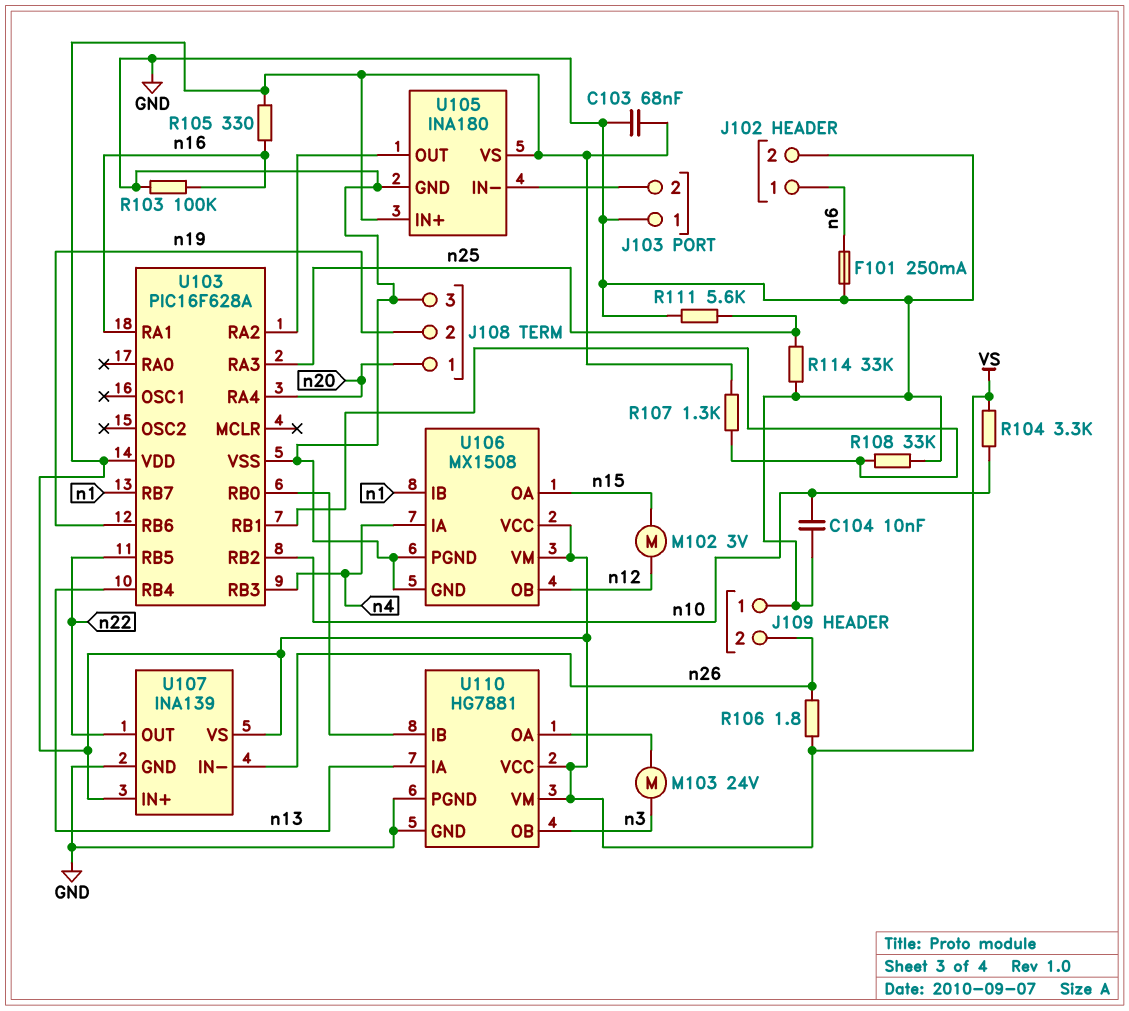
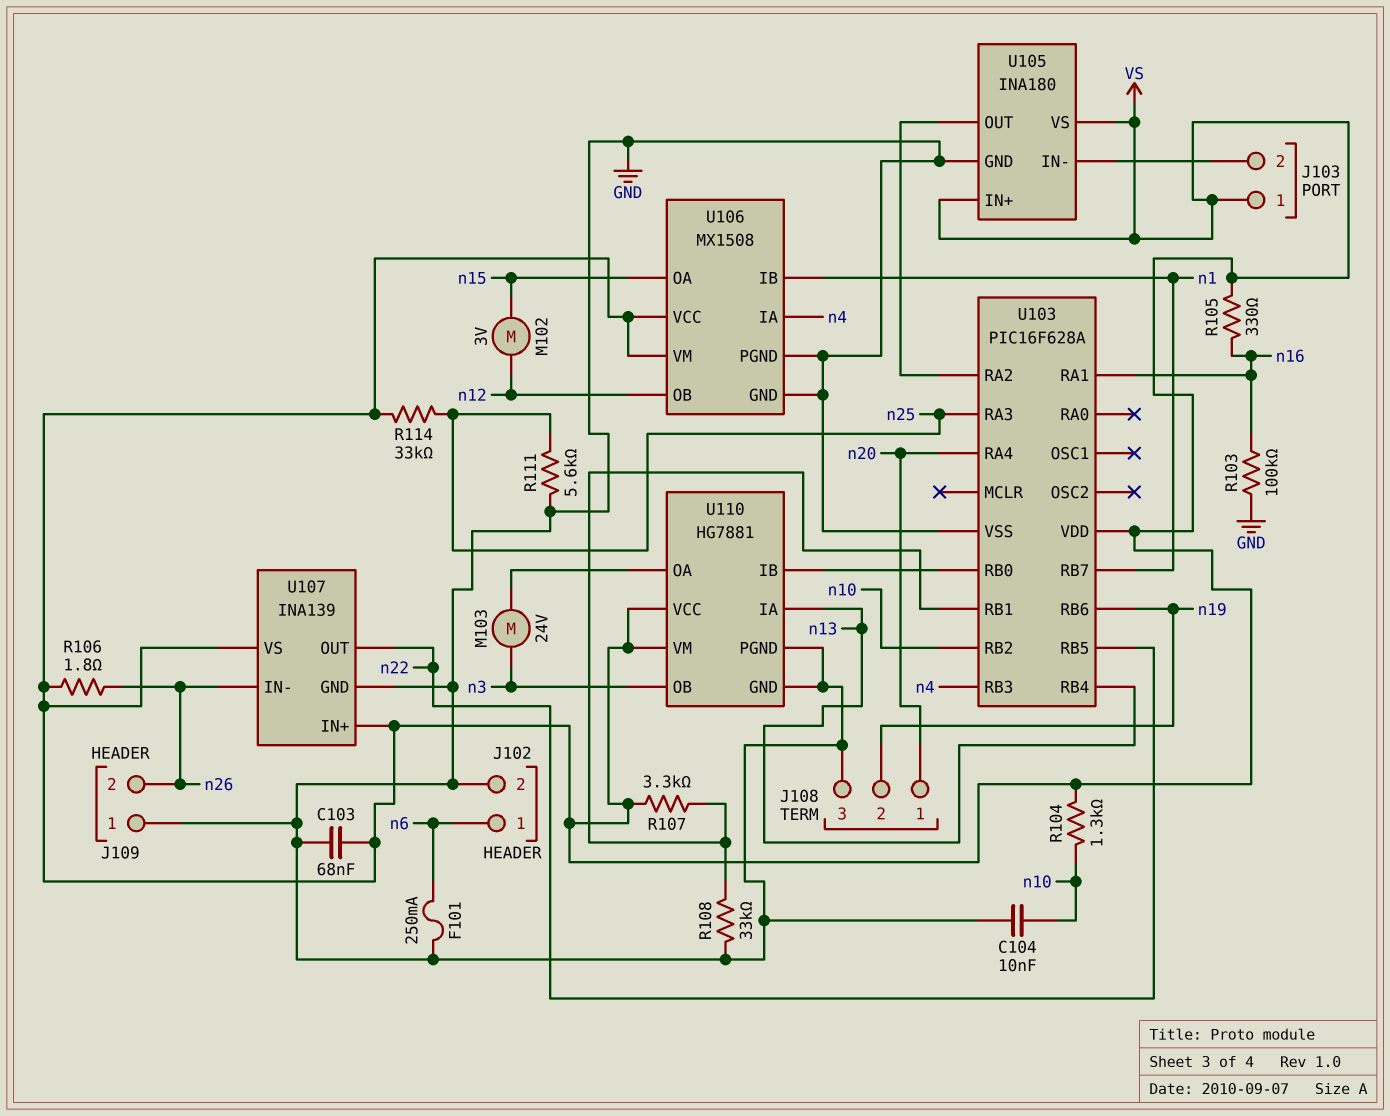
J103 pin 1: GND -> VS
R104: 3.3k (VS, n10) -> 1.3k (VS, n10)
R107: 1.3k (U103/RB1, VS) -> 3.3k (U103/RB1, VS)
R114: 33k (GND, n25) -> 33k (VS, n25)

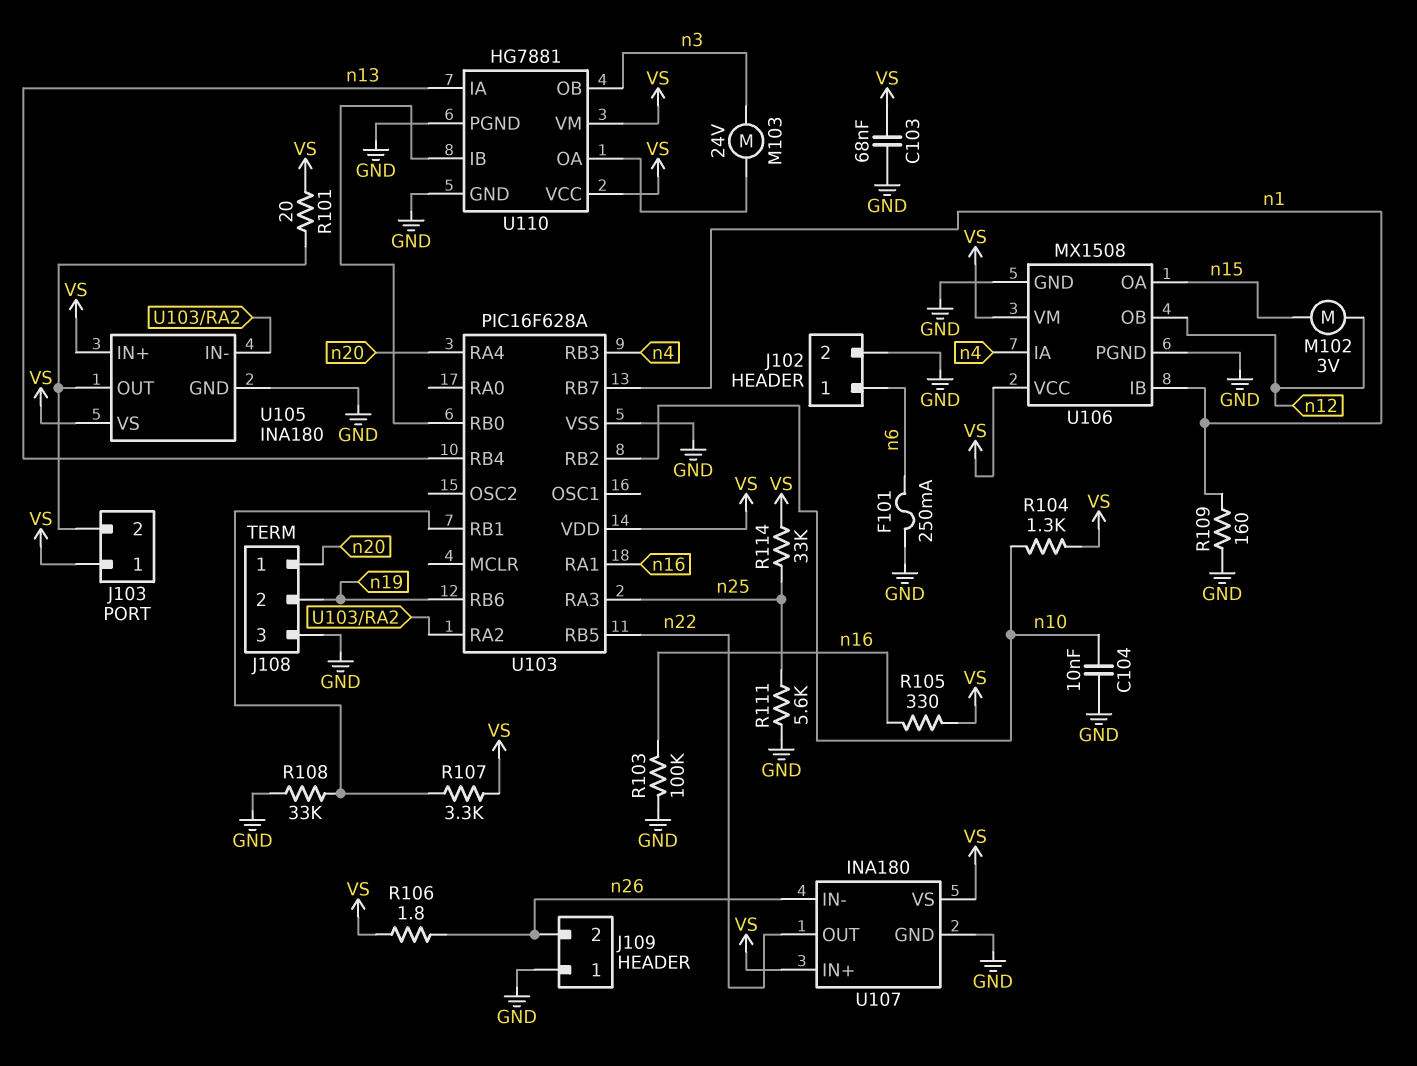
R101: none -> 20 (J103/2, VS)
R109: none -> 160 (GND, n1)
U105 pin IN-: J103/2 -> U103/RA2
U105 pin OUT: U103/RA2 -> J103/2
U107: INA139 -> INA180

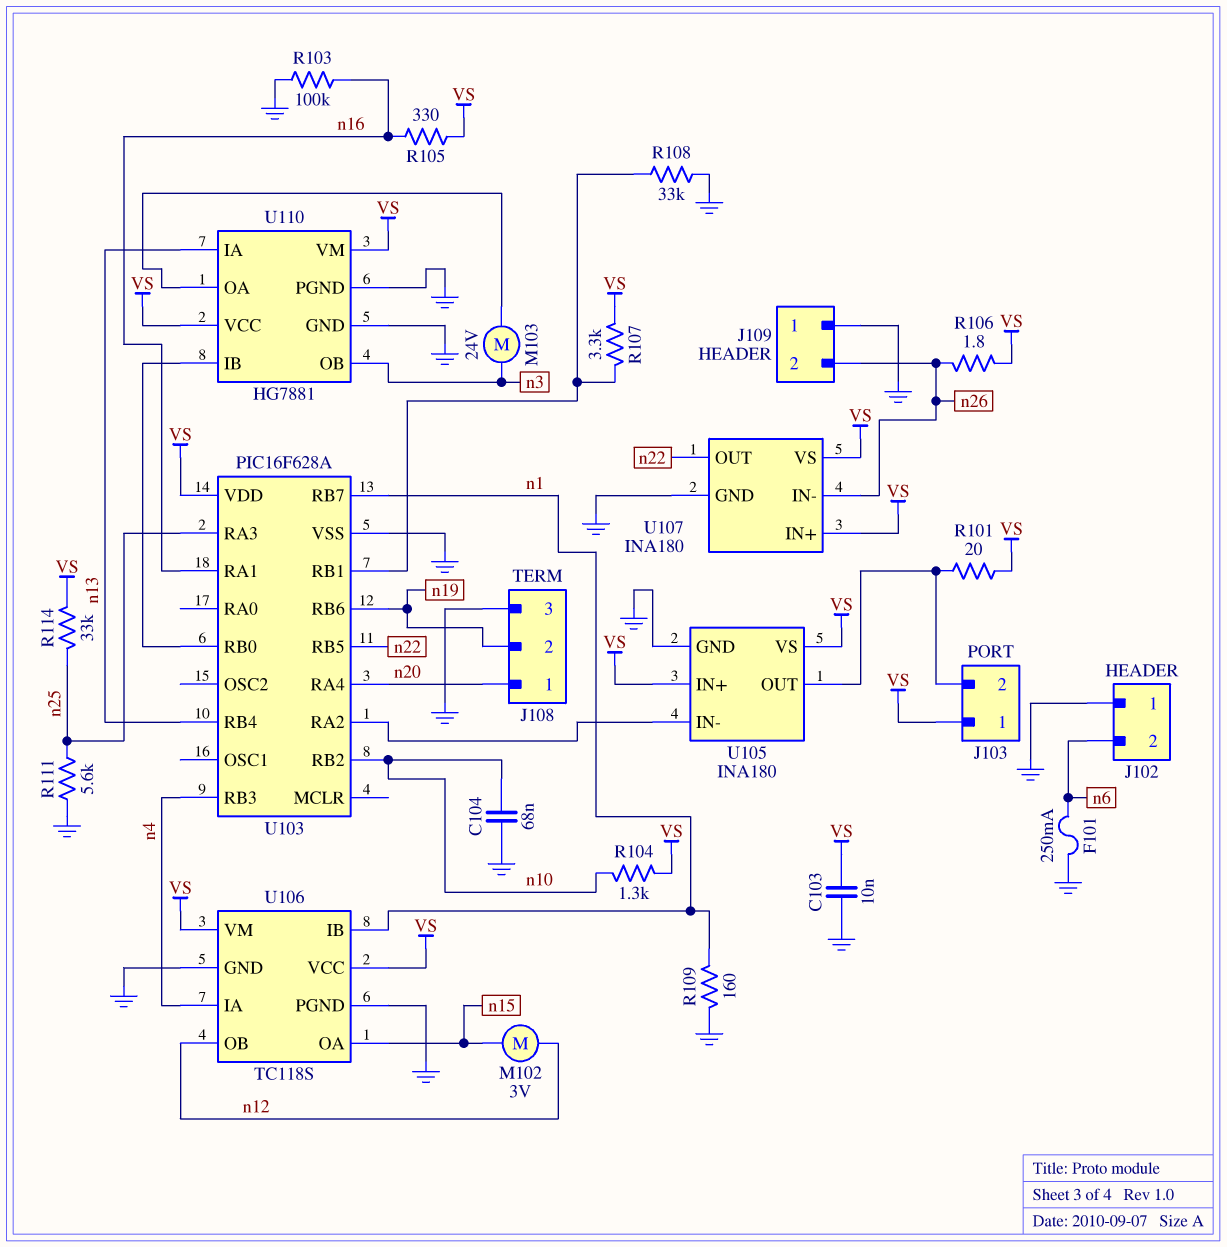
C103: 68nF (GND, VS) -> 10nF (GND, VS)
C104: 10nF (GND, n10) -> 68nF (GND, n10)
J102 pin 1: n6 -> GND
J102 pin 2: GND -> n6
U106: MX1508 -> TC118S

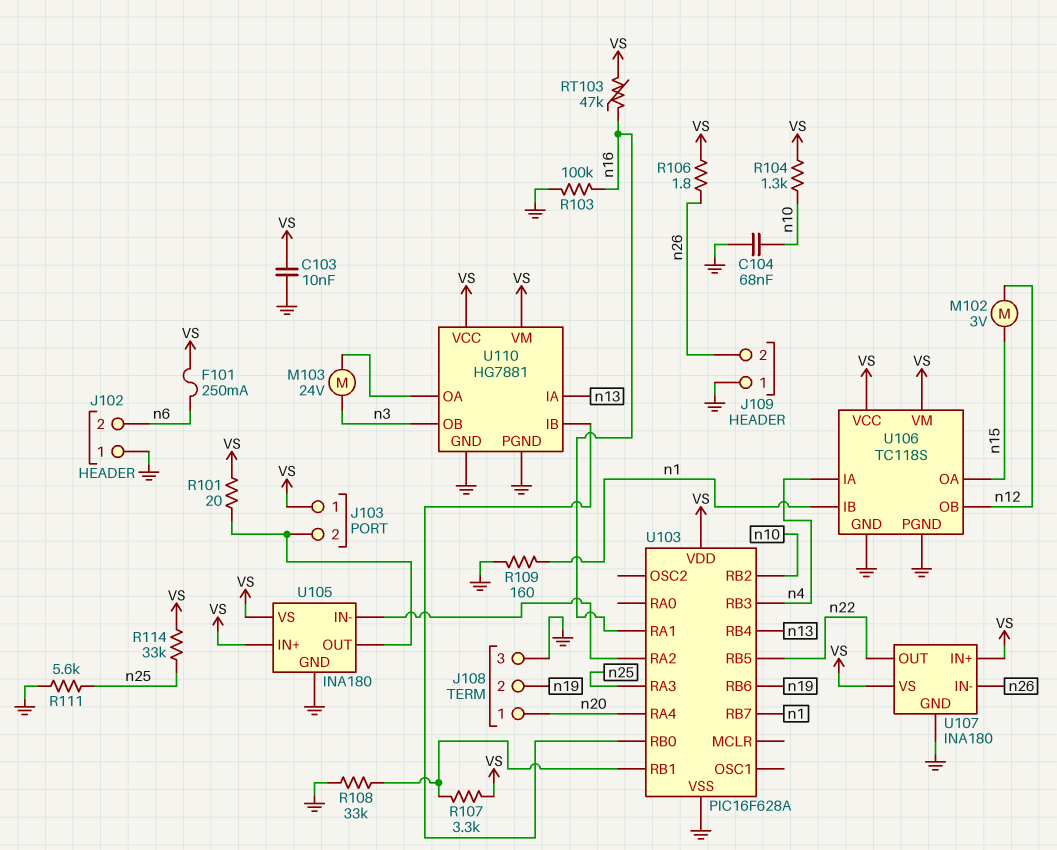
F101: 250mA (GND, n6) -> 250mA (VS, n6)
R105: 330 (VS, n16) -> none
RT103: none -> 47k (VS, n16)

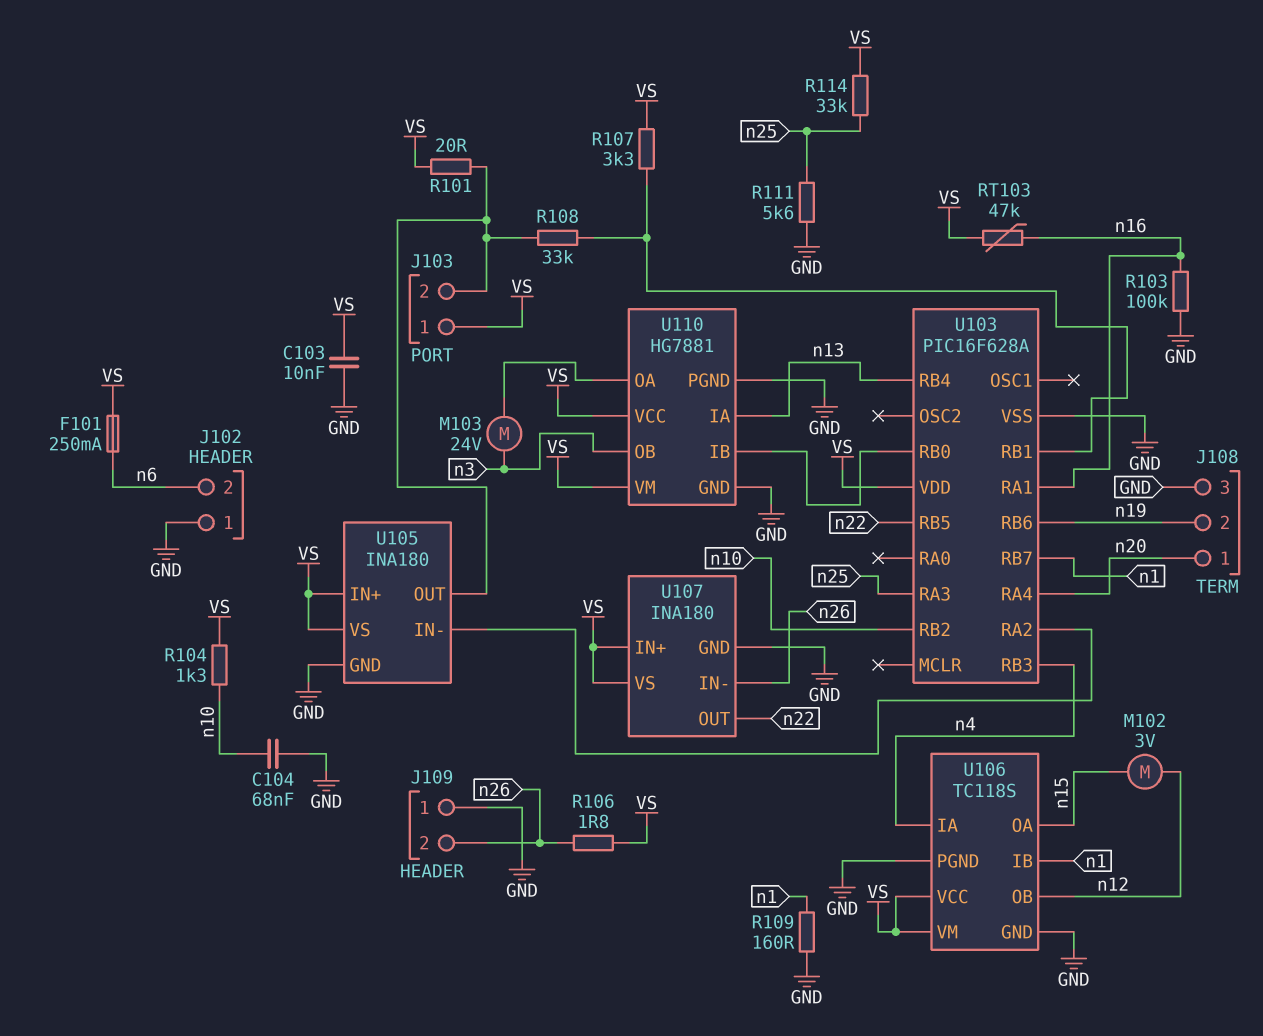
R108: 33k (GND, U103/RB1) -> 33k (J103/2, U103/RB1)

